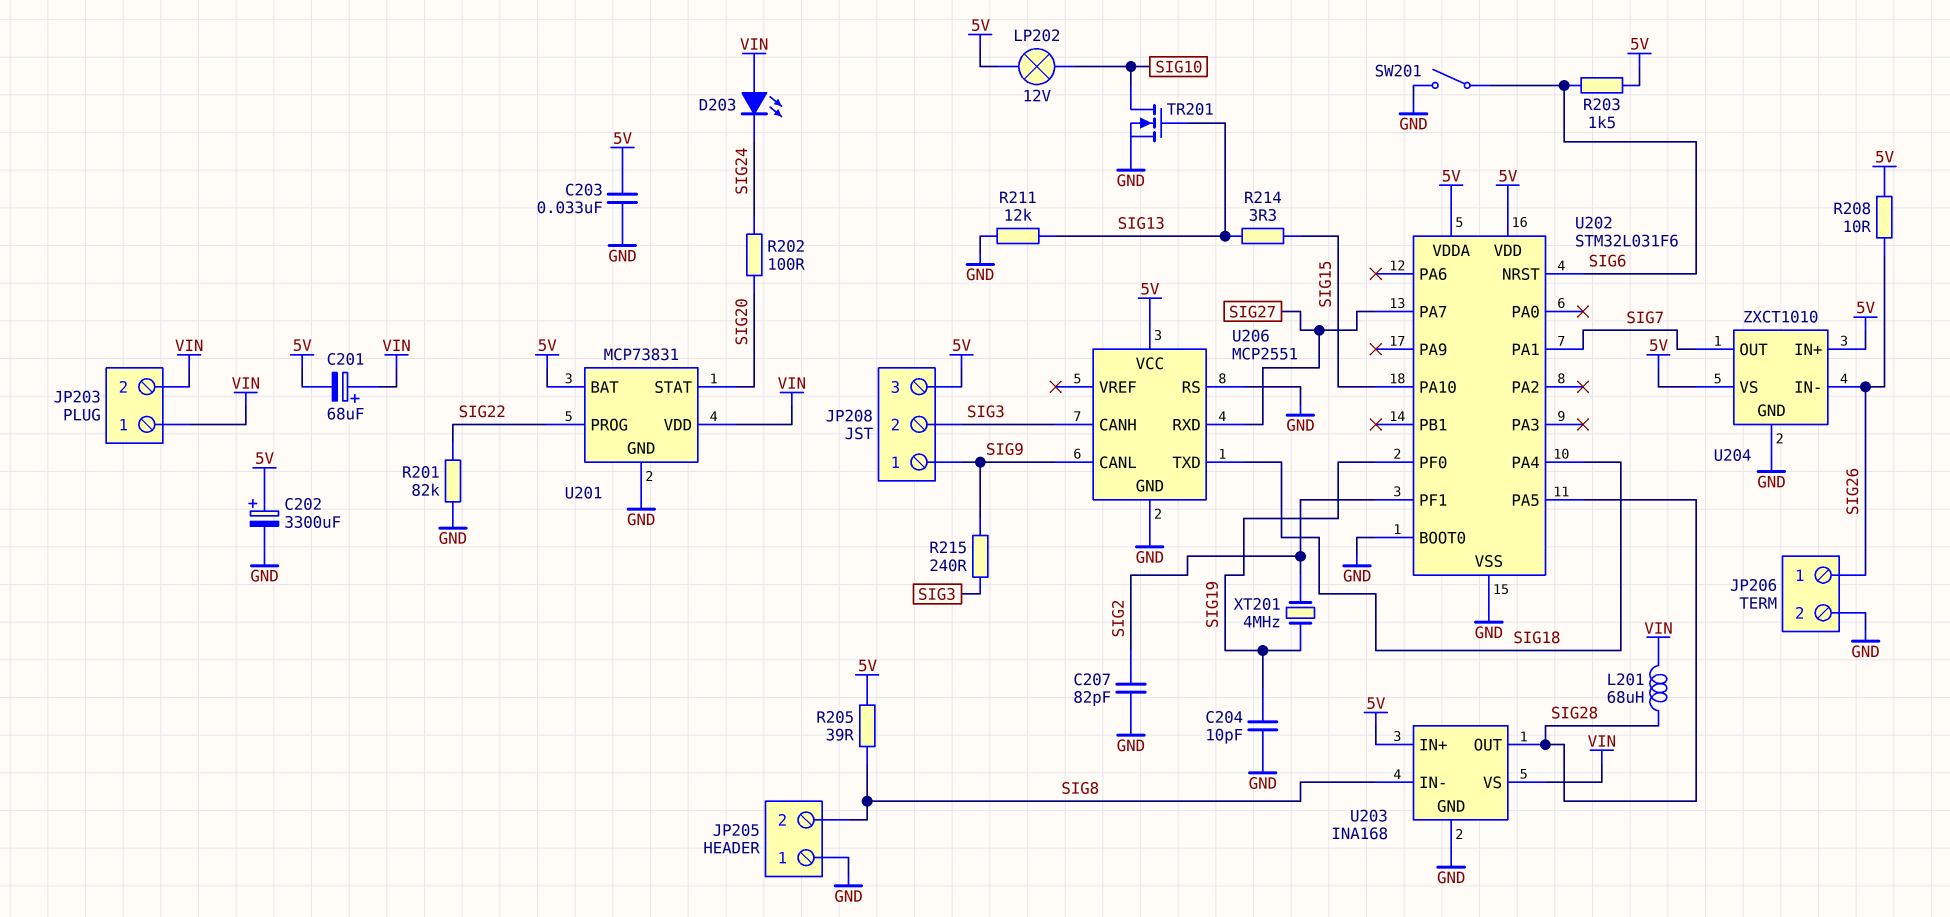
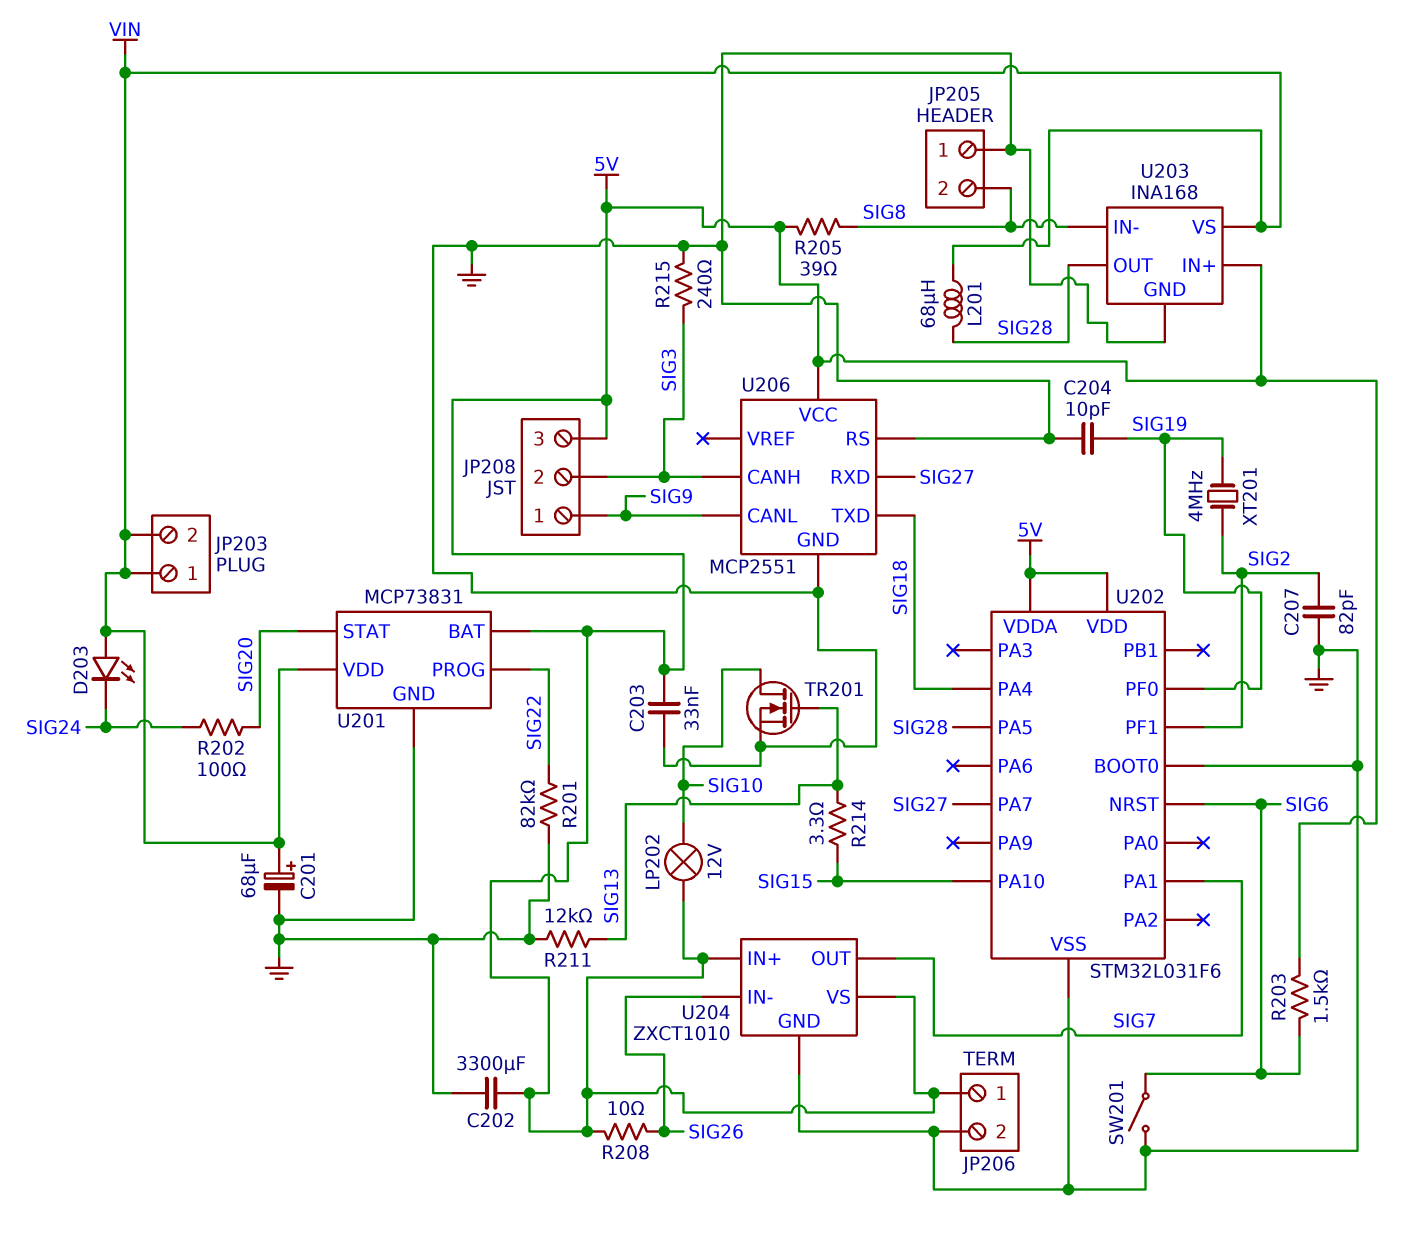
C201: 68uF (plus VIN, minus 5V) -> 68uF (plus VIN, minus GND)
C202: 3300uF (plus 5V, minus GND) -> 3300uF (5V, GND)
JP206 pin 1: SIG26 -> 5V
R215: 240 (SIG3, SIG9) -> 240 (GND, SIG3)

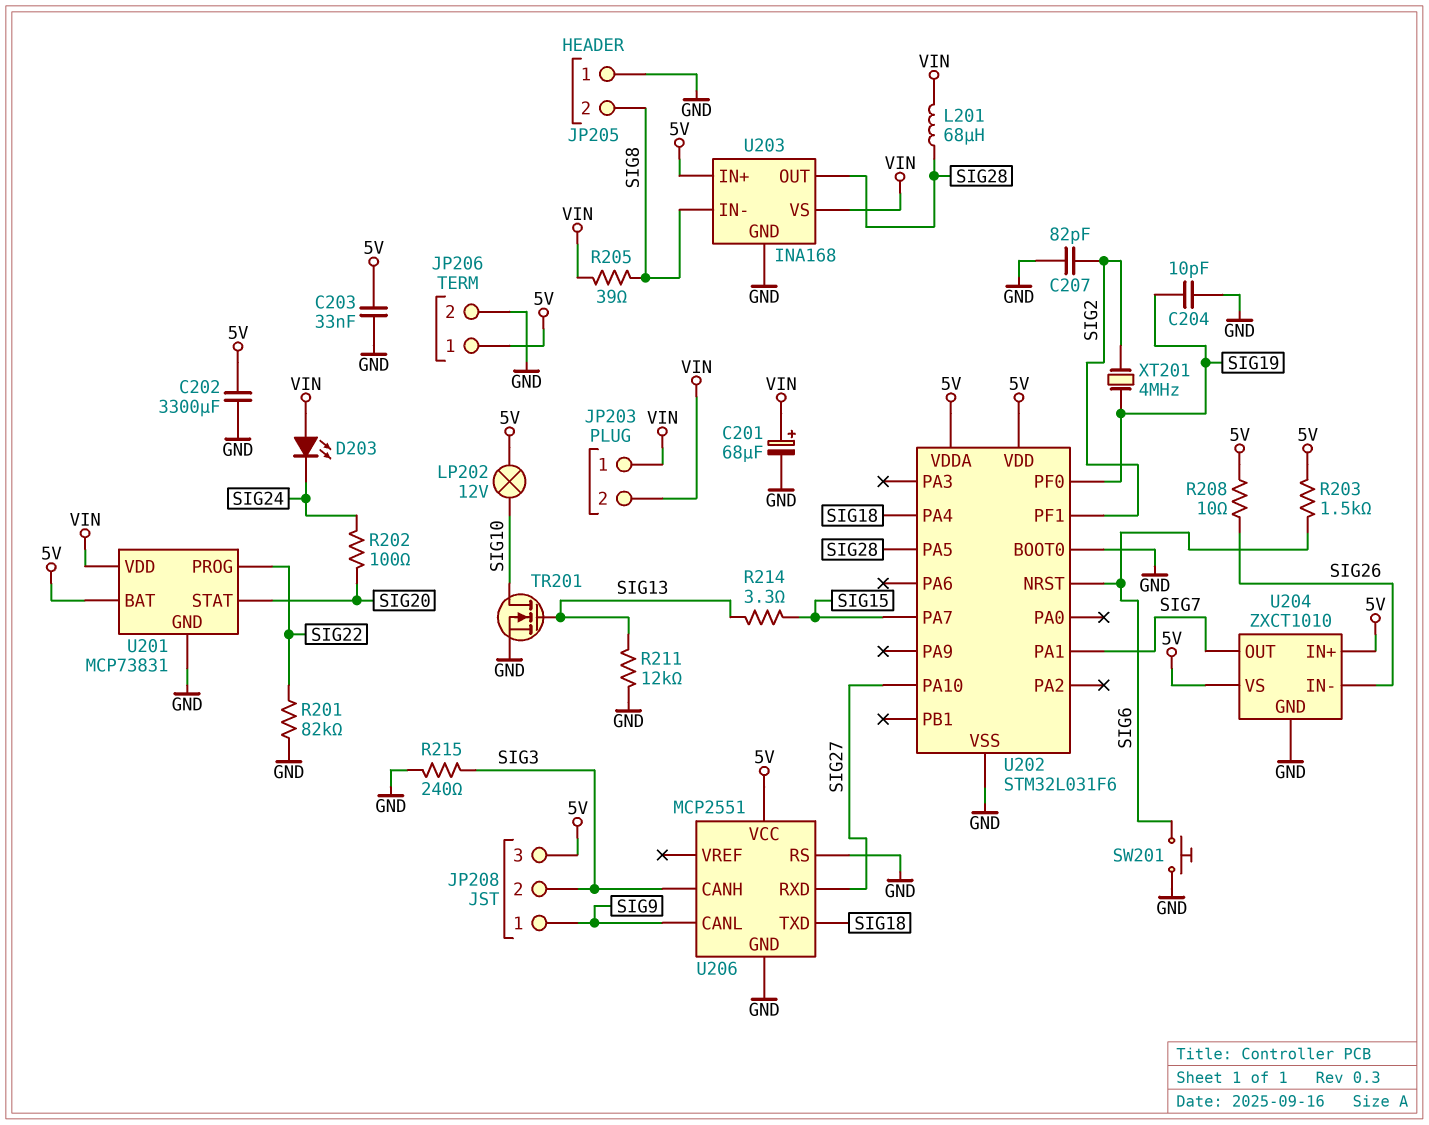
R205: 39 (5V, SIG8) -> 39 (SIG8, VIN)
SW201: switch (GND, SIG6) -> button (GND, SIG6)
U202 pin PA7: SIG27 -> SIG15
U202 pin PA10: SIG15 -> SIG27

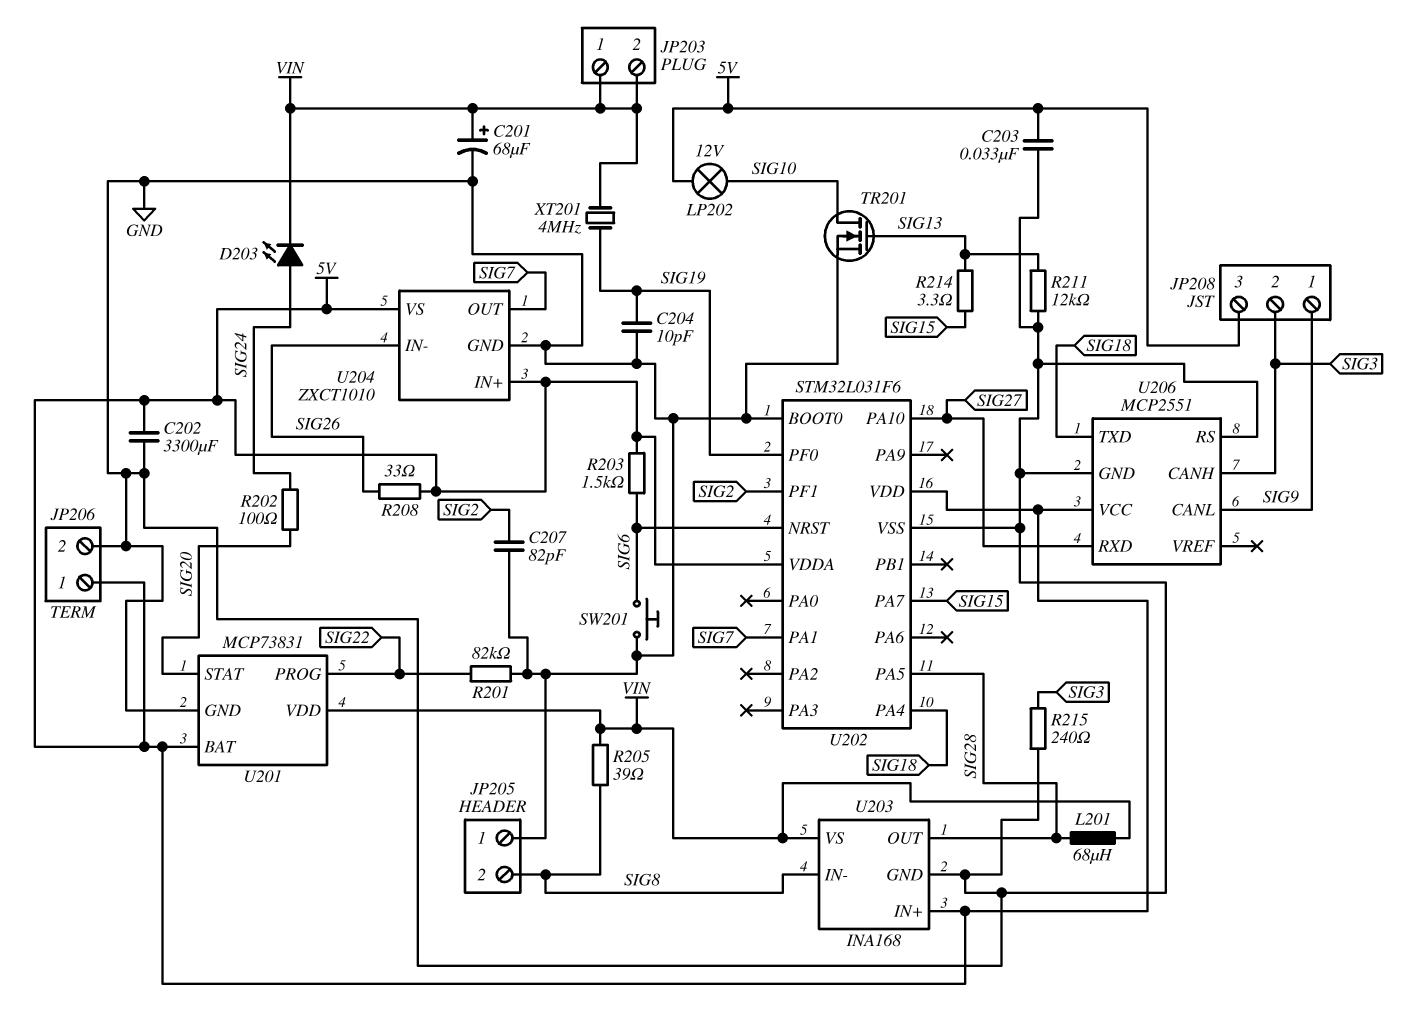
D203: LED (A VIN, K SIG24) -> LED (A SIG24, K VIN)
R208: 10 (5V, SIG26) -> 33 (5V, SIG26)
XT201: 4MHz (SIG2, SIG19) -> 4MHz (SIG19, VIN)

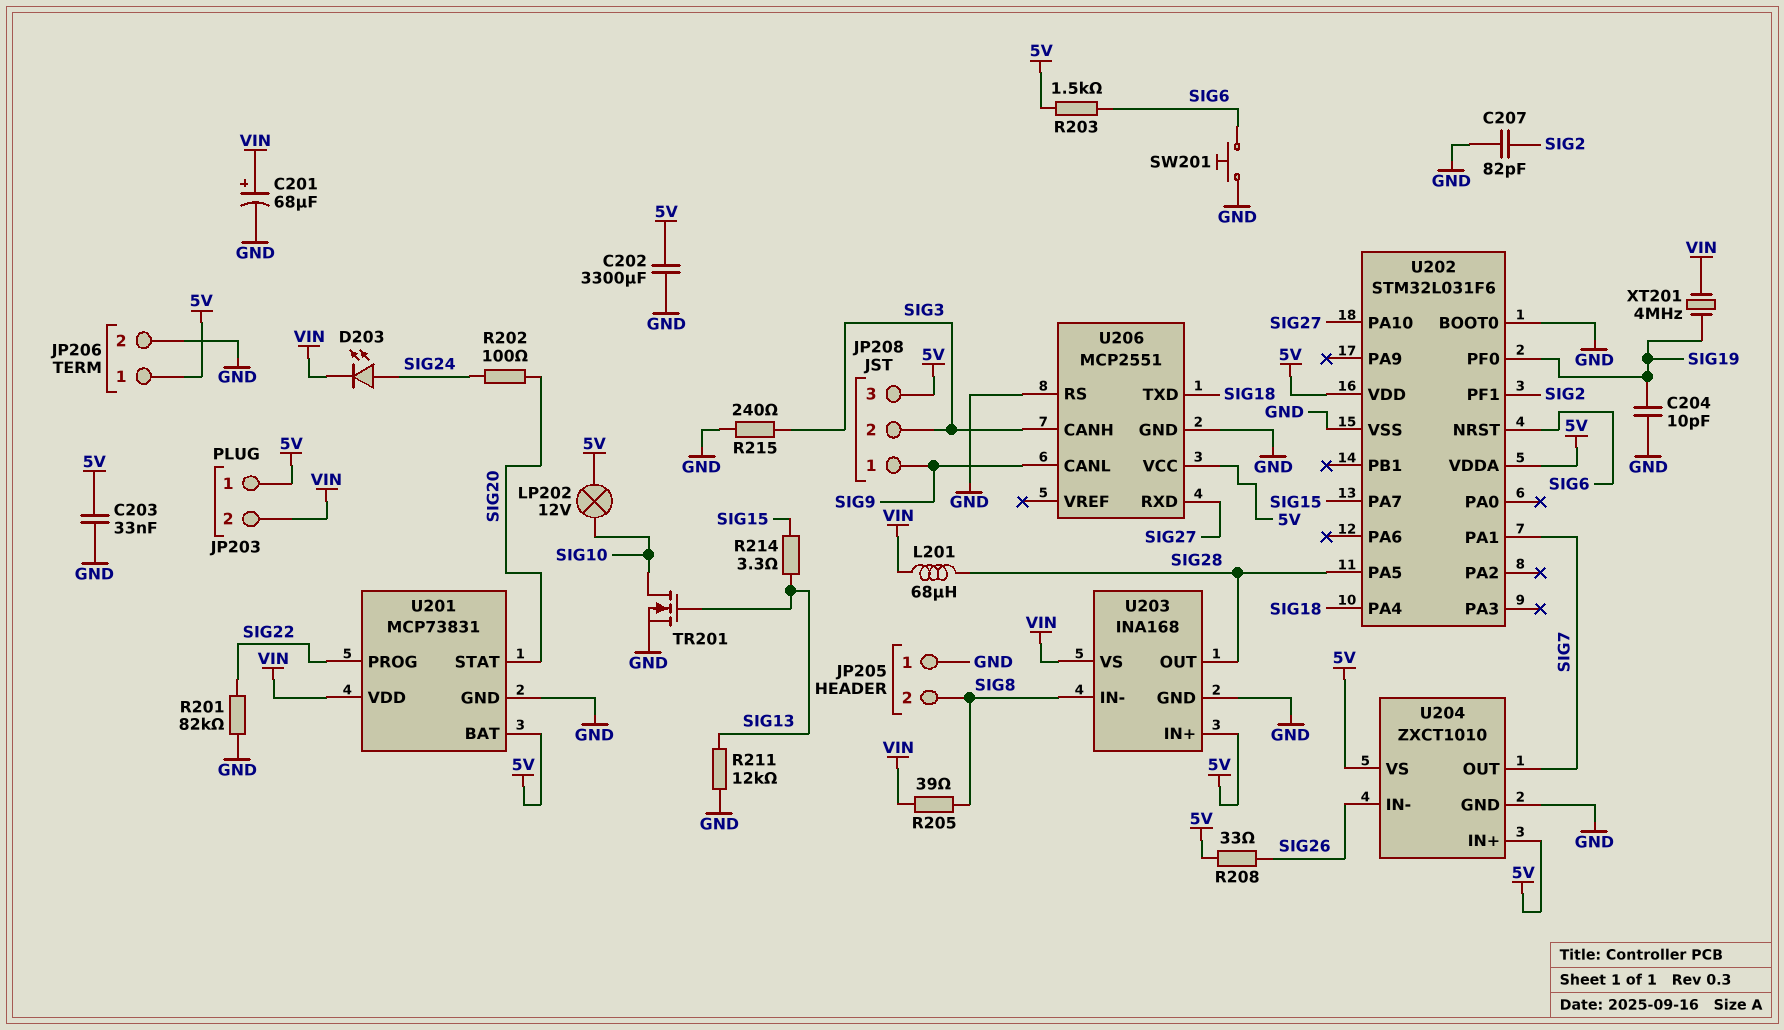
JP203 pin 1: VIN -> 5V

